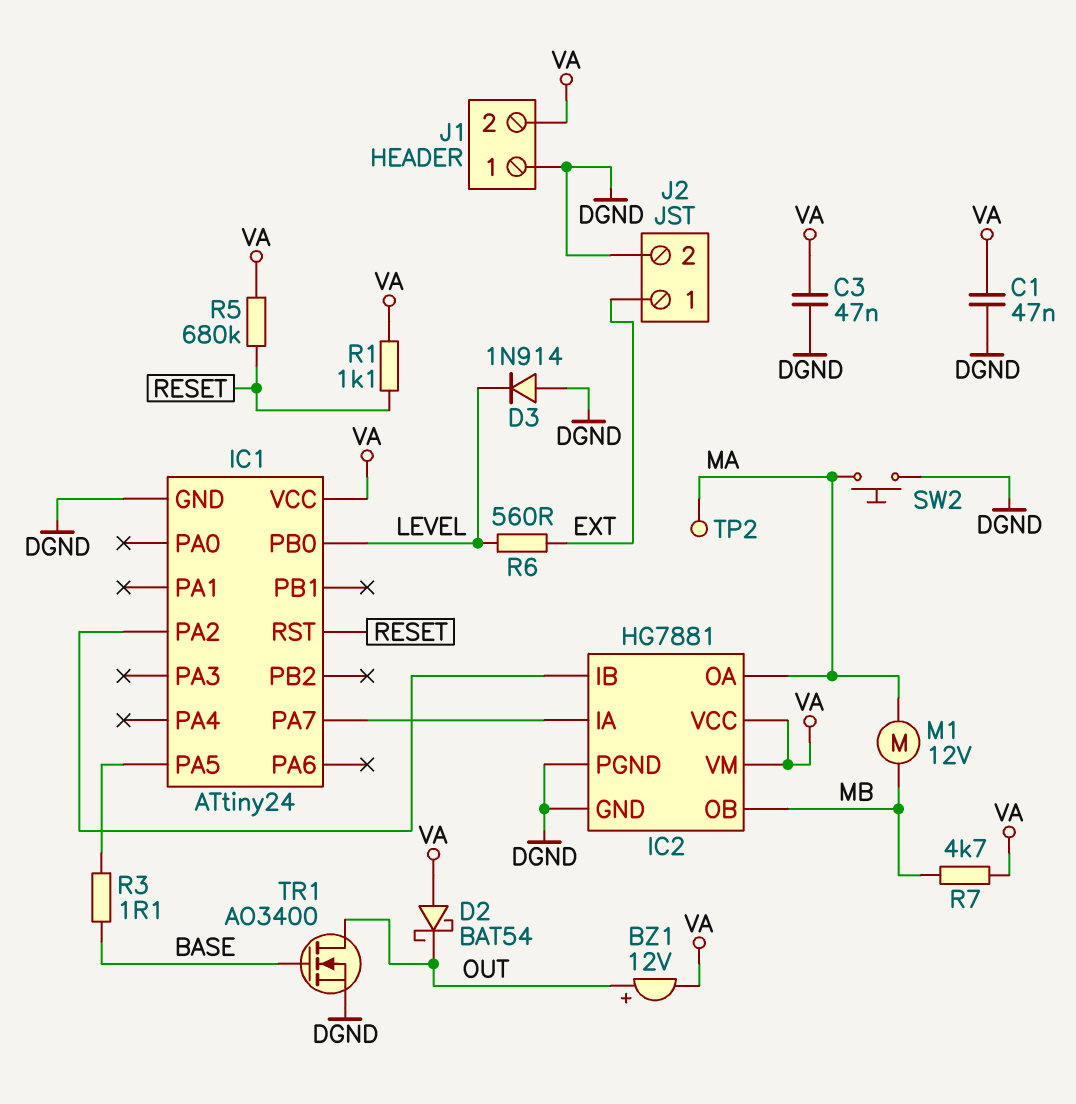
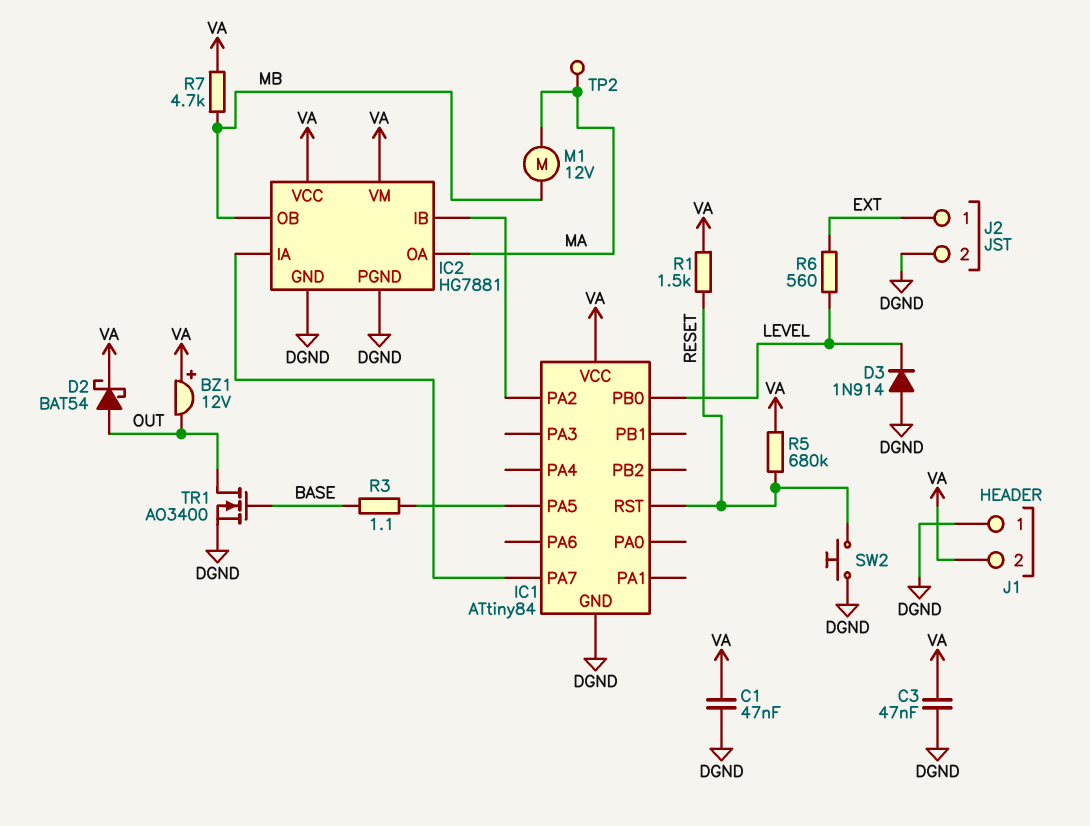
BZ1: buzzer 12V (plus OUT, minus VA) -> buzzer 12V (plus VA, minus OUT)
D2: schottky BAT54 (A VA, K OUT) -> schottky BAT54 (A OUT, K VA)
IC1: ATtiny24 -> ATtiny84
R1: 1.1k (RESET, VA) -> 1.5k (RESET, VA)
SW2: button (DGND, MA) -> button (DGND, RESET)

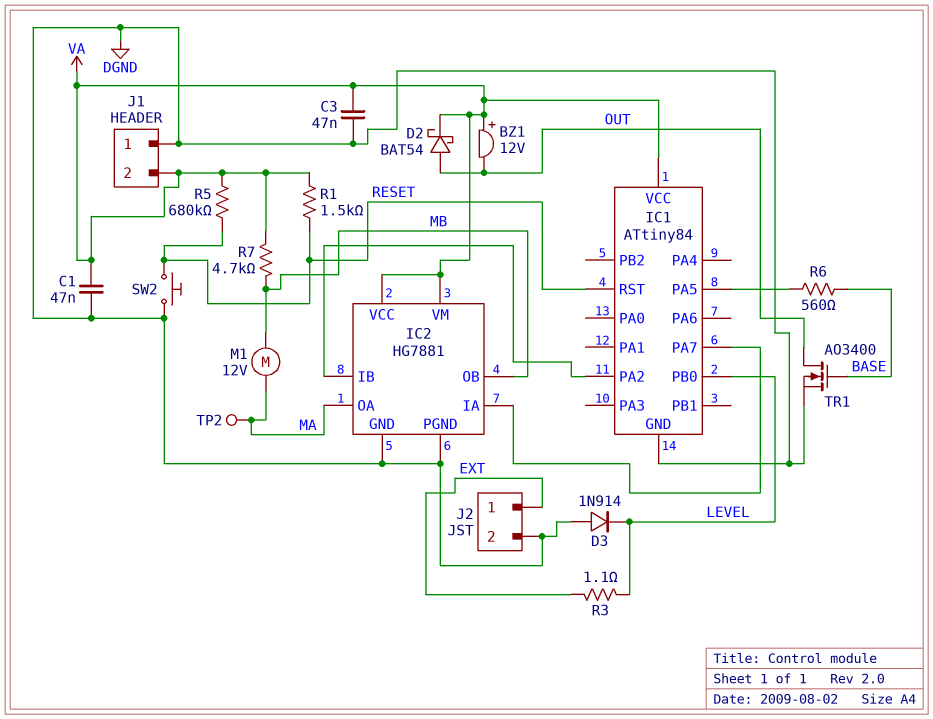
R3: 1.1 (BASE, IC1/PA5) -> 1.1 (EXT, LEVEL)
R6: 560 (EXT, LEVEL) -> 560 (BASE, IC1/PA5)

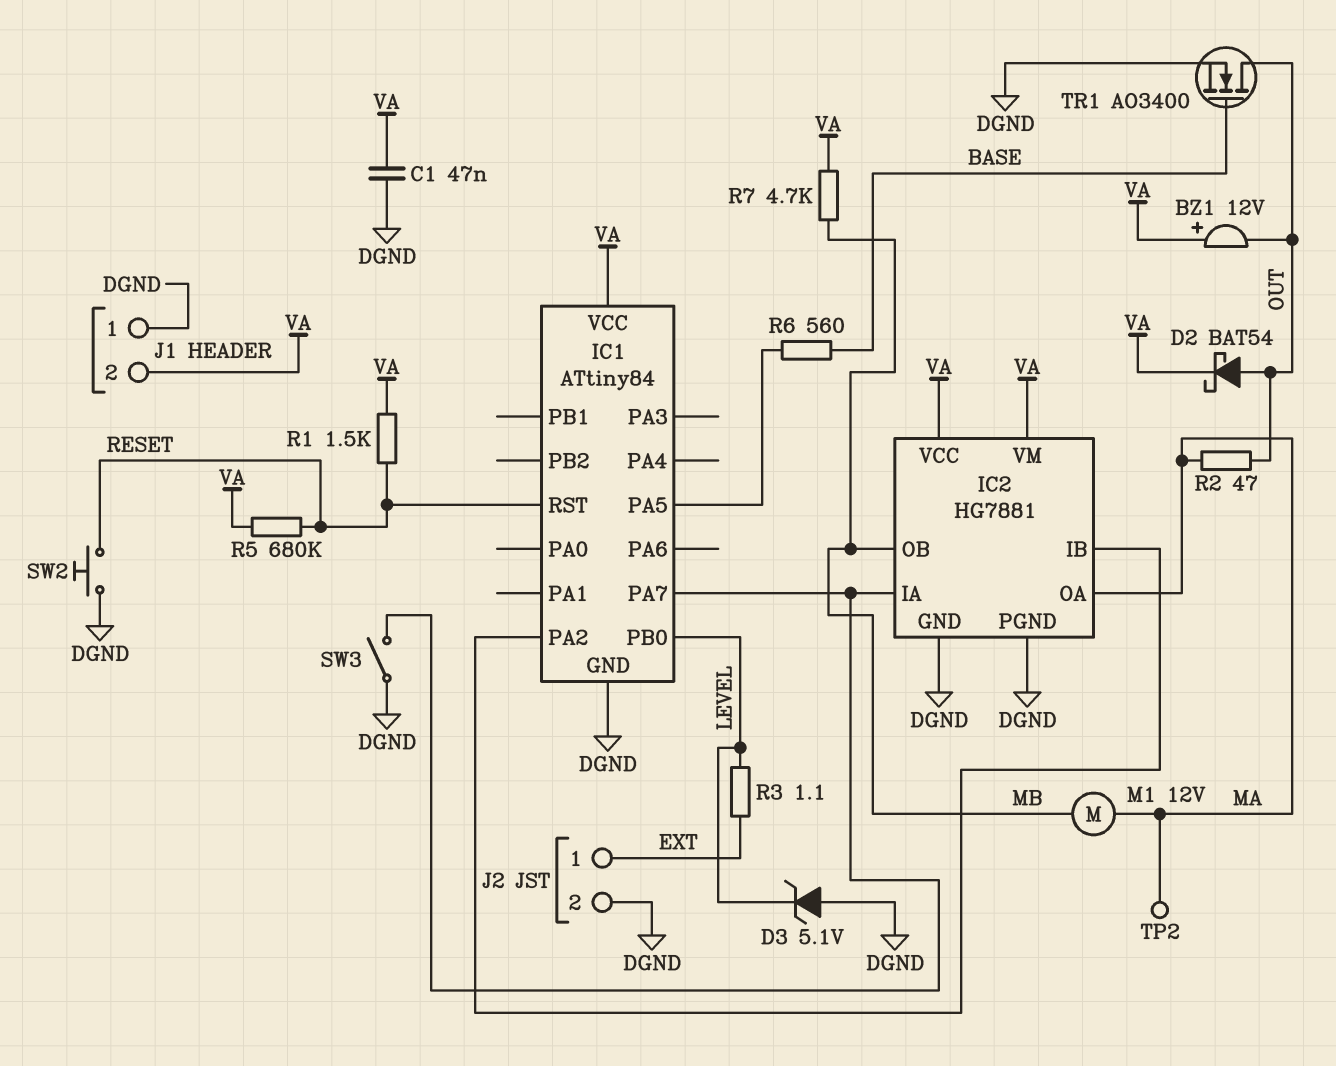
C3: 47nF (DGND, VA) -> none
D3: diode 1N914 (A DGND, K LEVEL) -> zener 5.1V (A DGND, K LEVEL)
R2: none -> 47 (MA, OUT)
SW3: none -> switch (DGND, IC1/PA7)

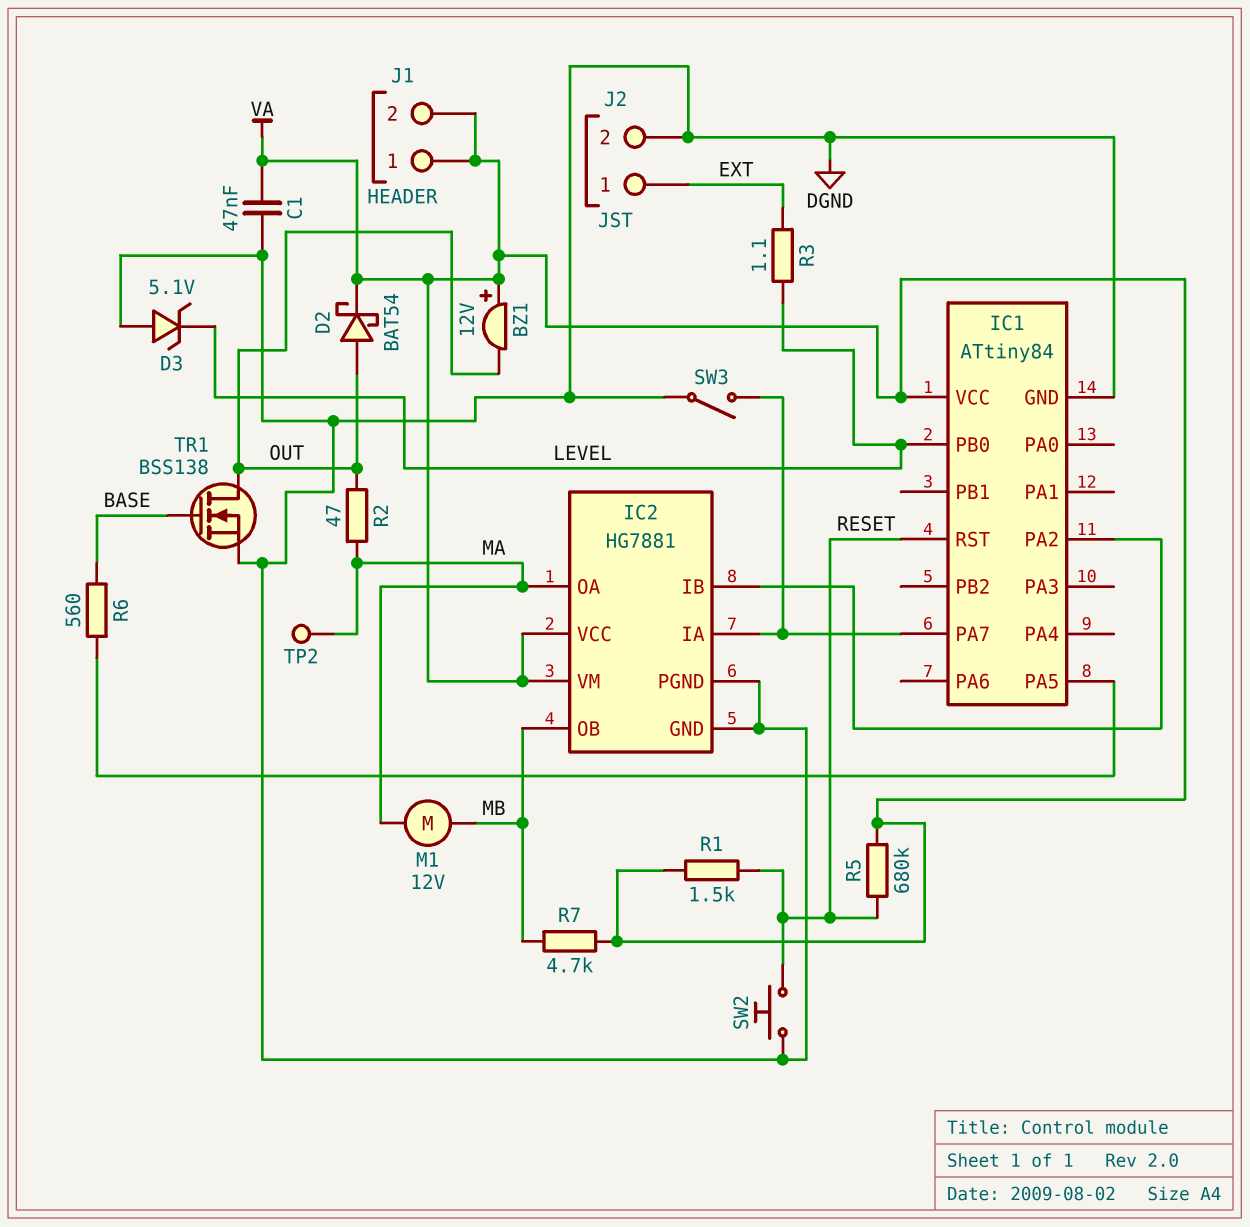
J1 pin 1: DGND -> VA
TR1: NMOS AO3400 (G BASE, D OUT, S DGND) -> NMOS BSS138 (G BASE, D OUT, S DGND)

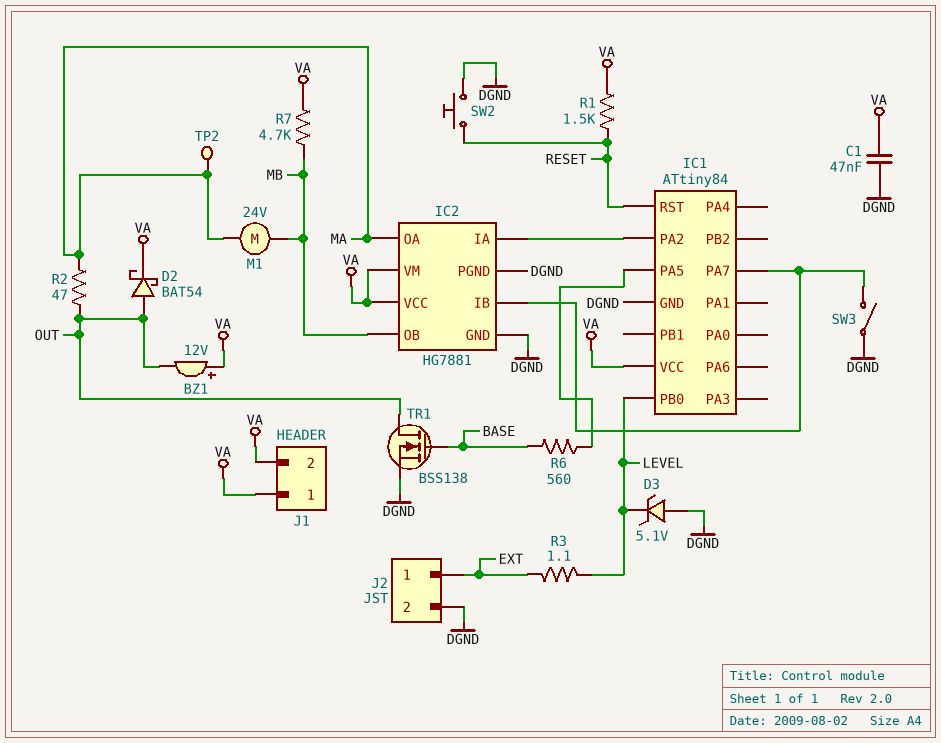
IC2 pin IA: IC1/PA7 -> IC1/PA2
IC2 pin IB: IC1/PA2 -> IC1/PA7
M1: motor 12V (MA, MB) -> motor 24V (MA, MB)
R5: 680k (RESET, VA) -> none

